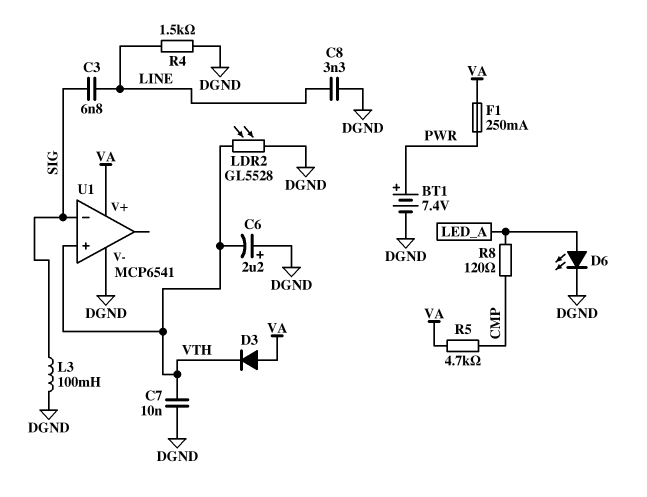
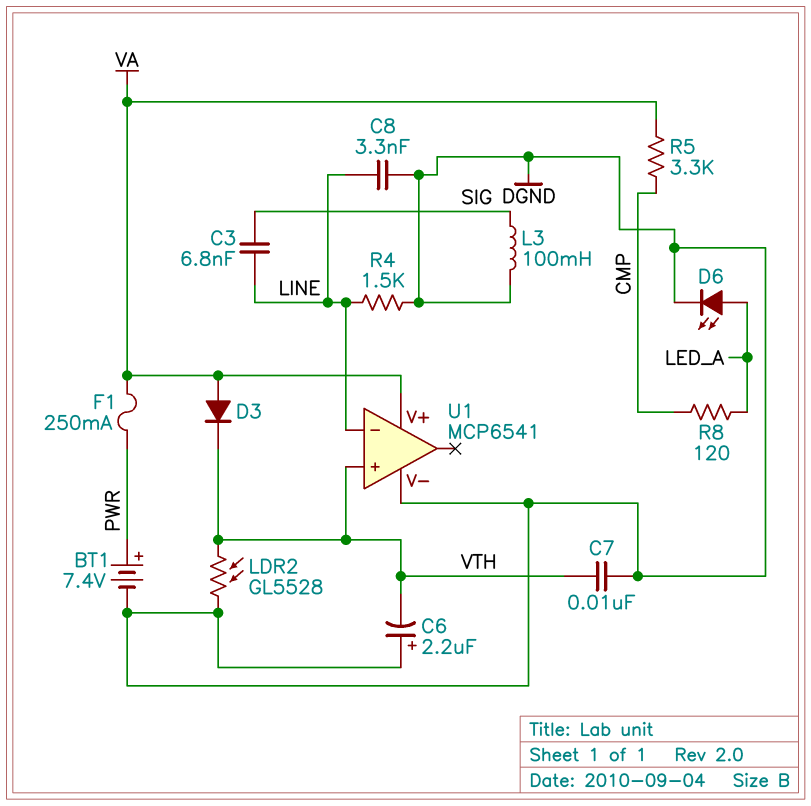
R5: 4.7k (CMP, VA) -> 3.3k (CMP, VA)
U1 pin in-: SIG -> LINE

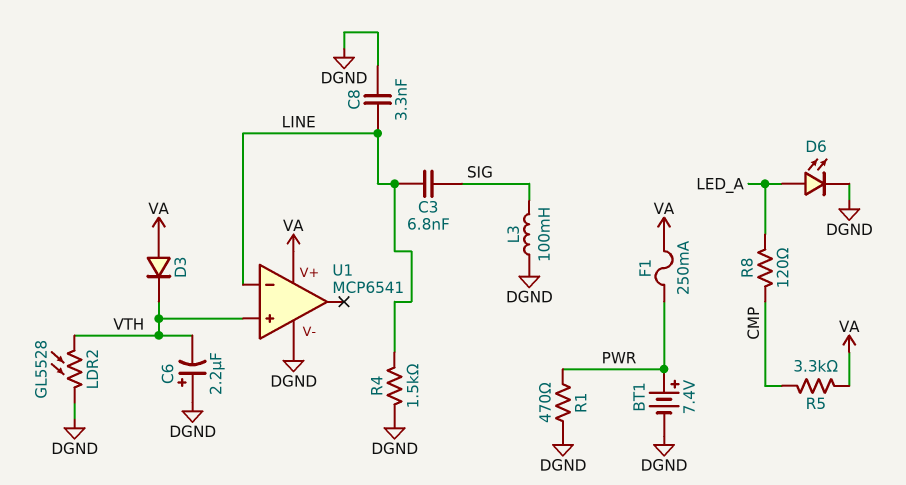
C7: 10nF (DGND, VTH) -> none
R1: none -> 470 (DGND, PWR)

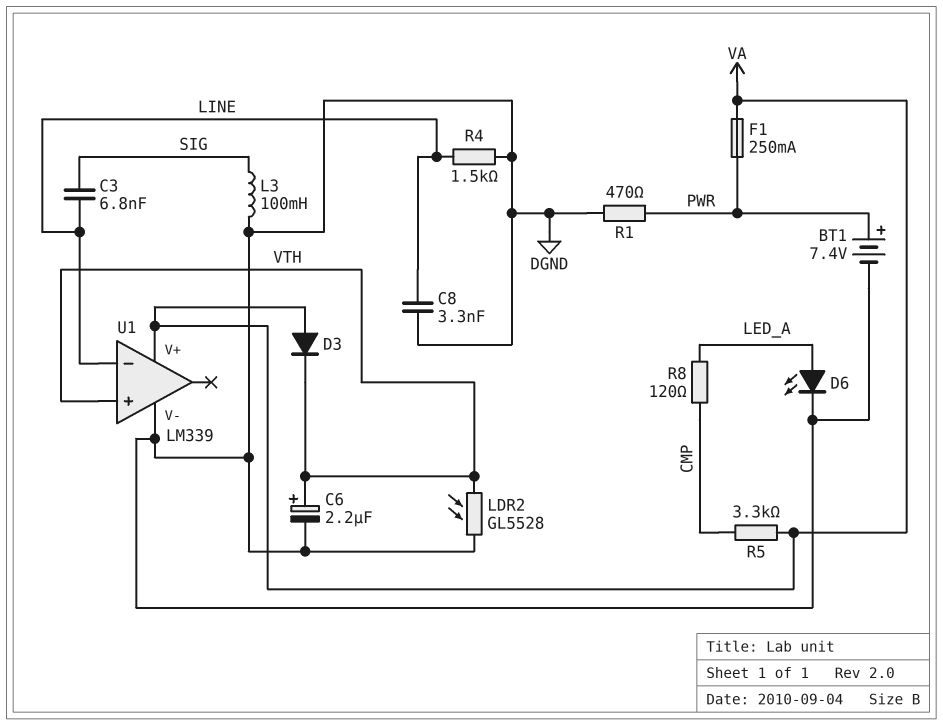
C6: 2.2uF (plus DGND, minus VTH) -> 2.2uF (plus VTH, minus DGND)
U1: MCP6541 -> LM339

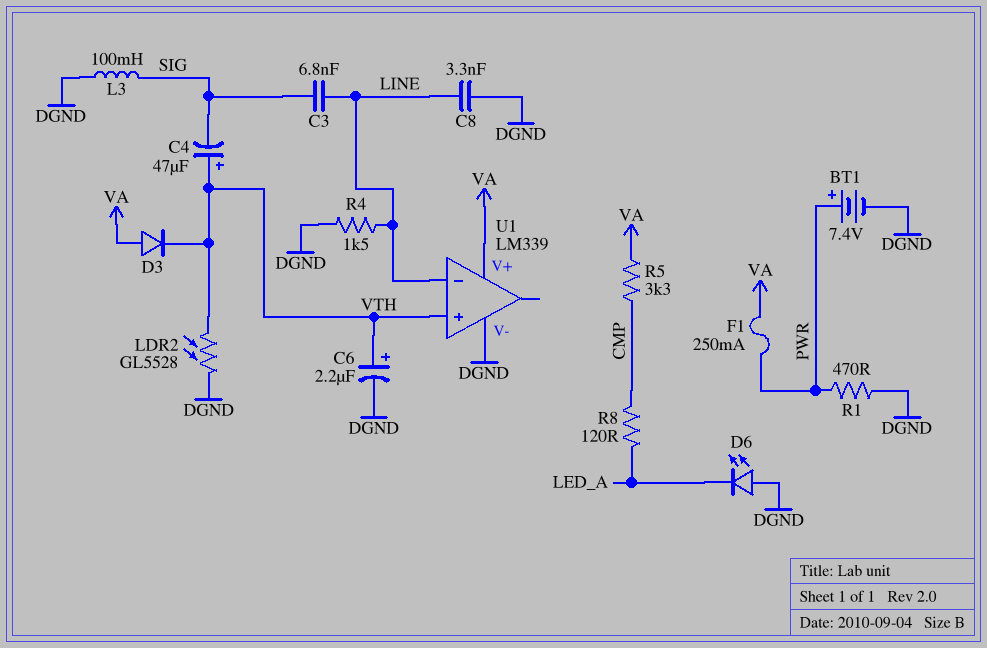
C4: none -> 47uF (plus VTH, minus SIG)
D6: LED (A LED_A, K DGND) -> LED (A DGND, K LED_A)

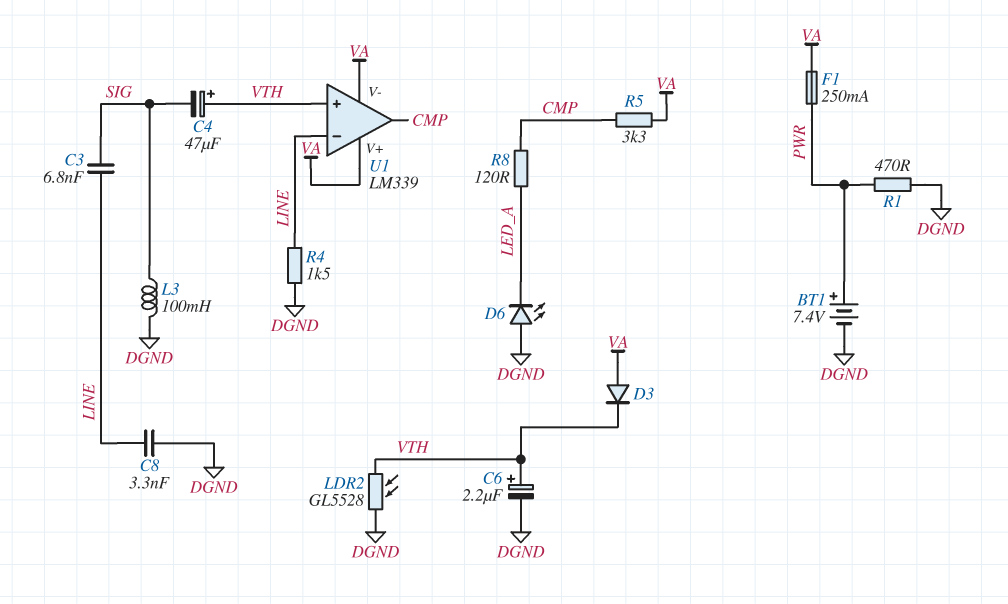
U1 pin V-: DGND -> VA
U1 pin out: none -> CMP

